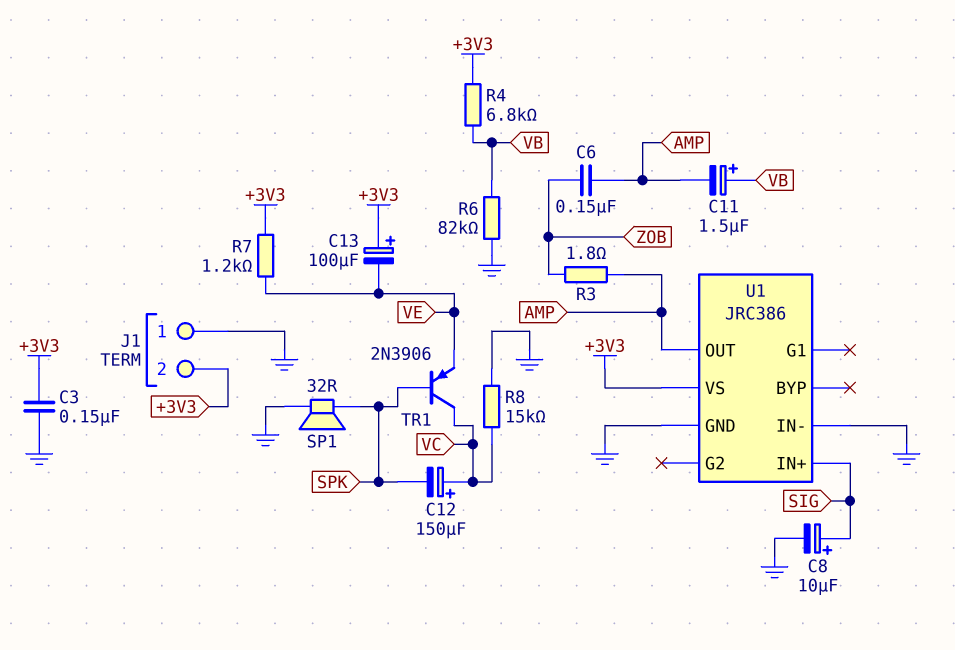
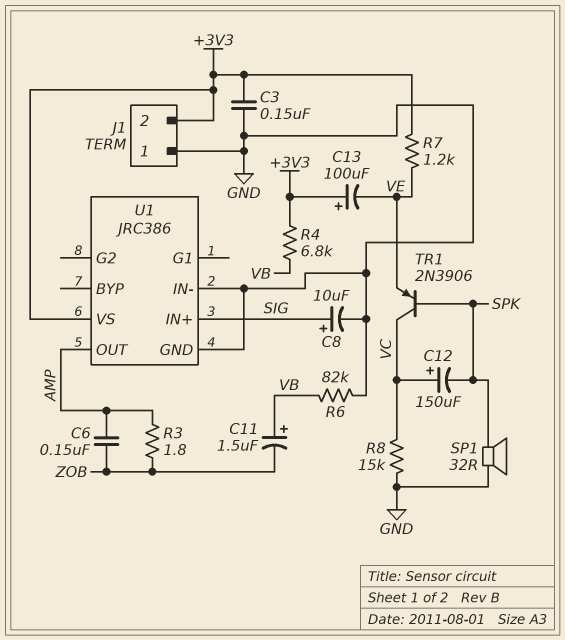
C11: 1.5uF (plus VB, minus AMP) -> 1.5uF (plus VB, minus ZOB)

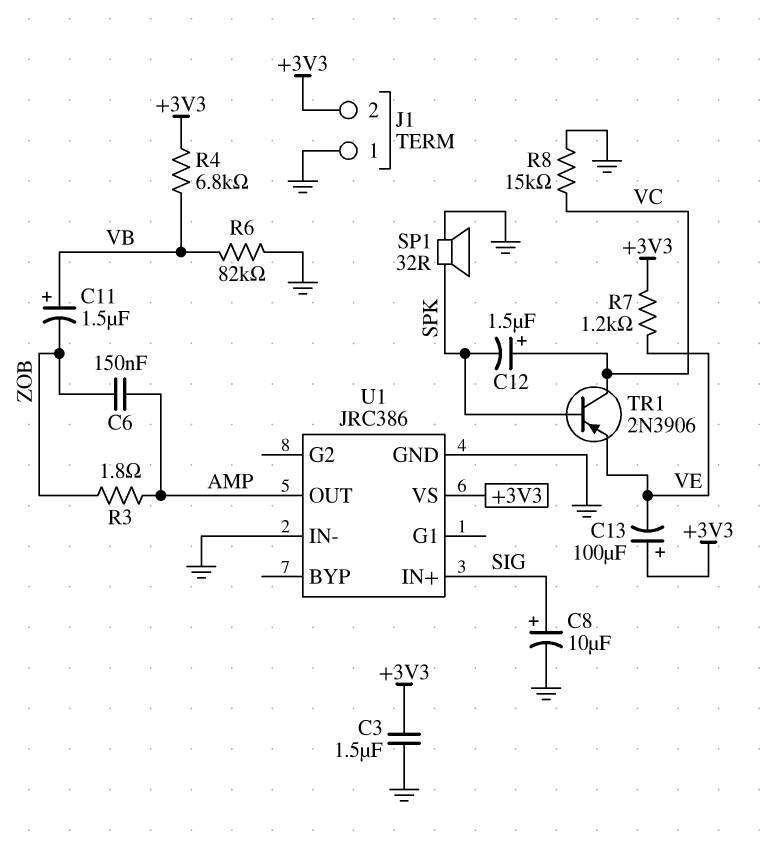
C3: 150nF (+3V3, GND) -> 1.5uF (+3V3, GND)
C12: 150uF (plus VC, minus SPK) -> 1.5uF (plus VC, minus SPK)

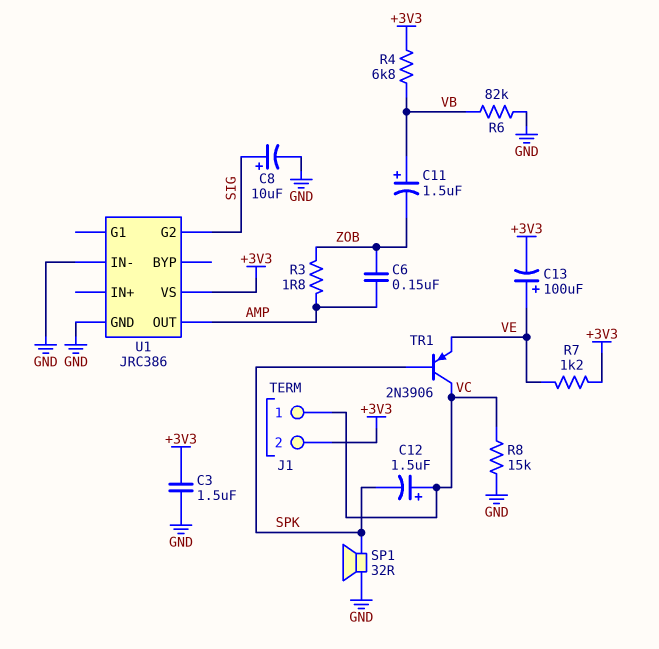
C13: 100uF (plus +3V3, minus VE) -> 100uF (plus VE, minus +3V3)
J1 pin 1: GND -> VC
U1 pin G2: none -> SIG
U1 pin IN+: SIG -> none

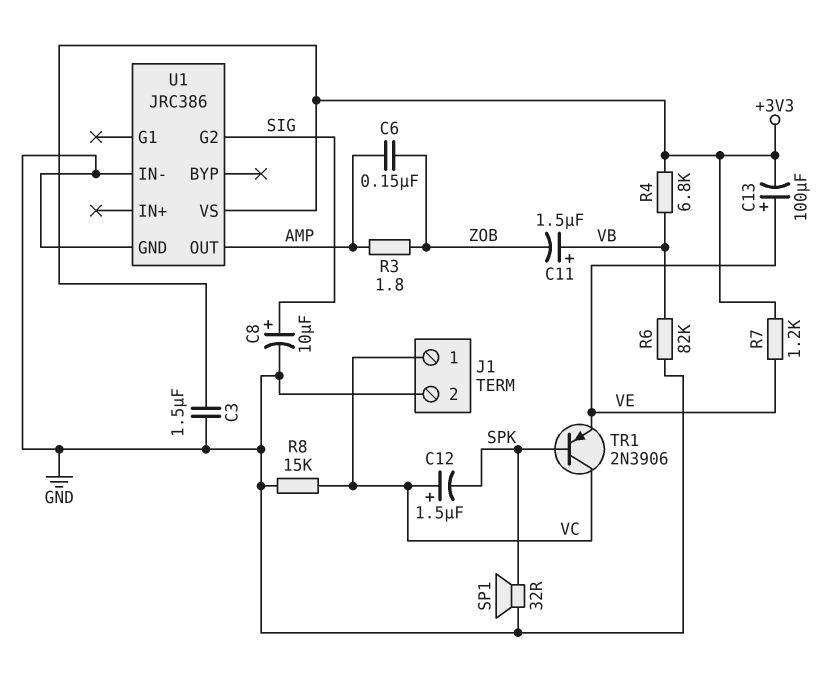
J1 pin 2: +3V3 -> GND

